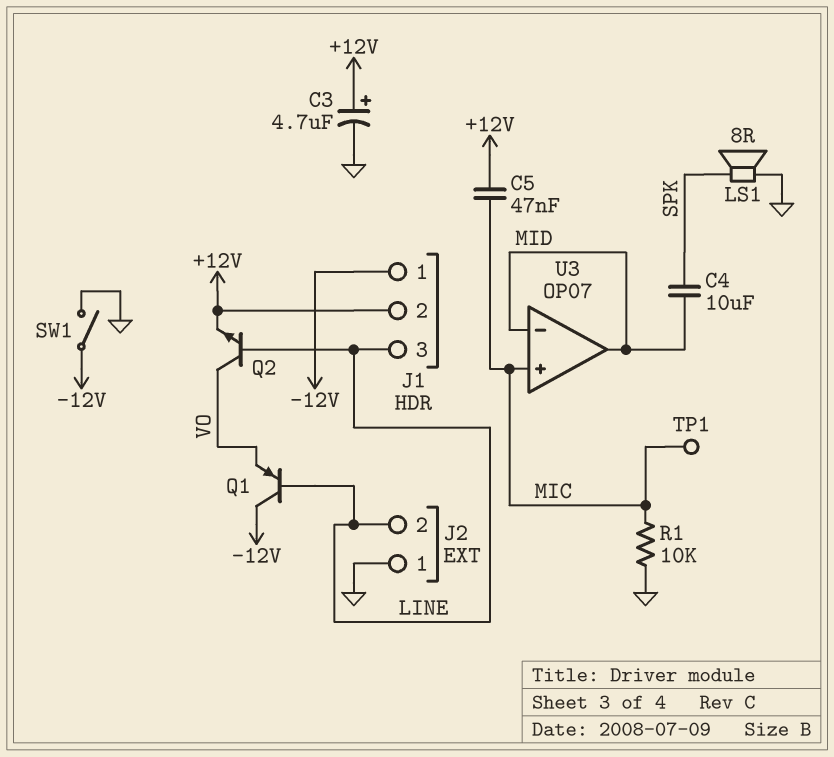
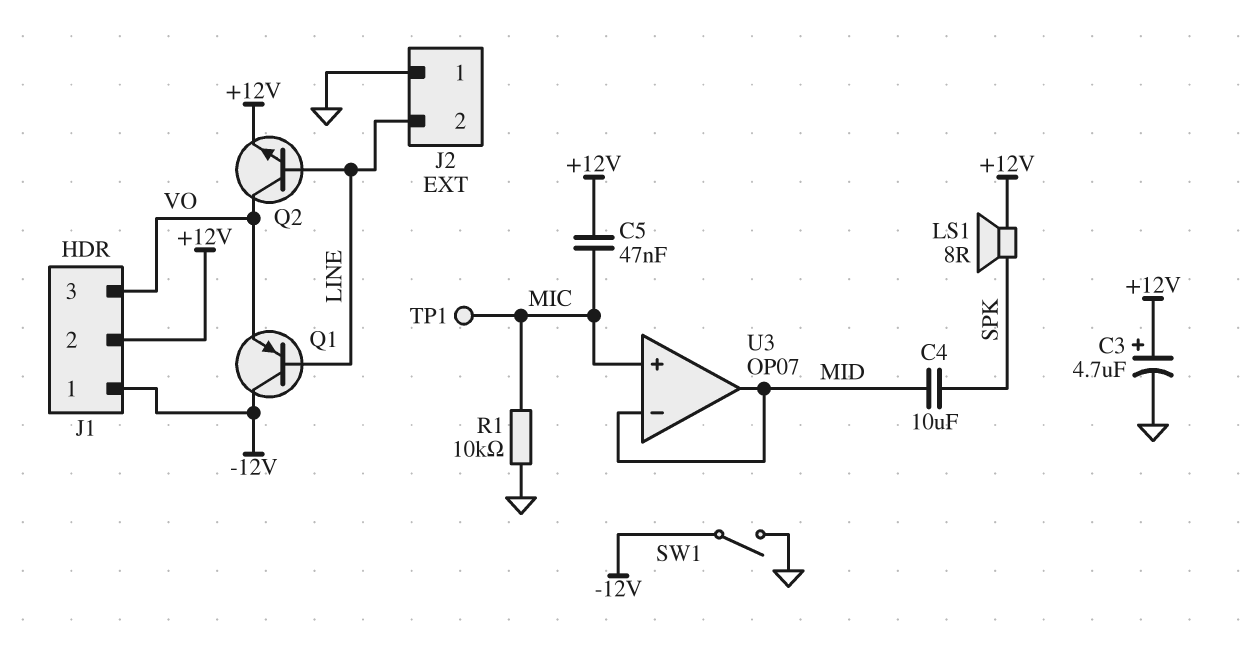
J1 pin 3: LINE -> VO
LS1: speaker 8R (GND, SPK) -> speaker 8R (+12V, SPK)

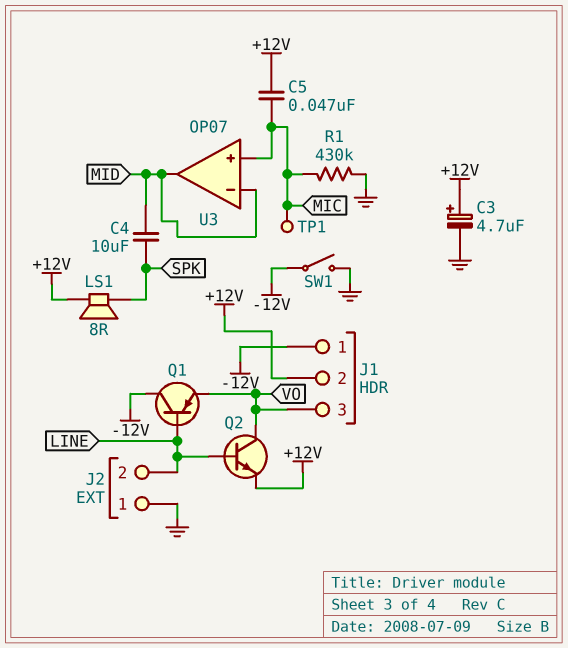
R1: 10k (GND, MIC) -> 430k (GND, MIC)

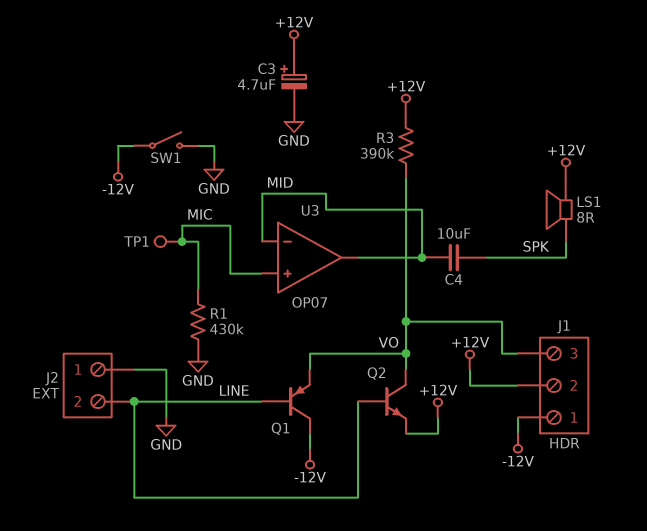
C5: 47nF (+12V, MIC) -> none
R3: none -> 390k (+12V, VO)

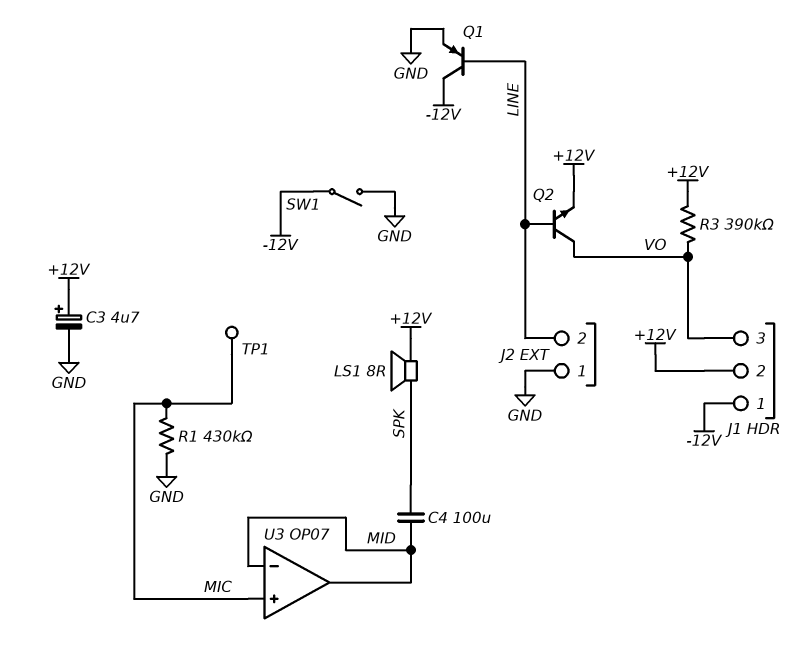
C4: 10uF (MID, SPK) -> 100uF (MID, SPK)
Q1: PNP (B LINE, C -12V, E VO) -> PNP (B LINE, C -12V, E GND)

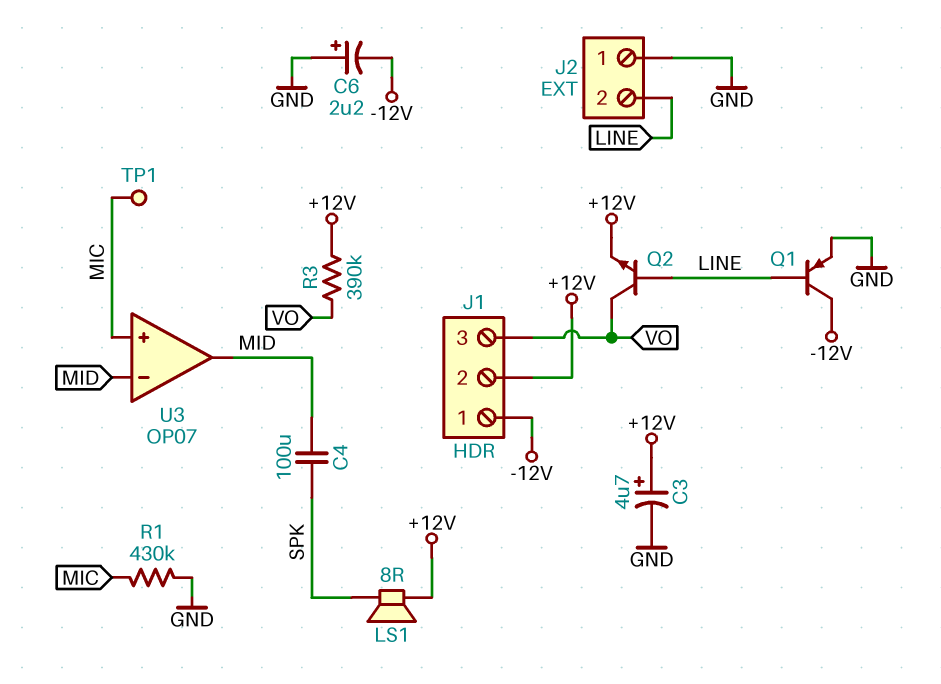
C6: none -> 2.2uF (plus GND, minus -12V)
SW1: switch (-12V, GND) -> none

